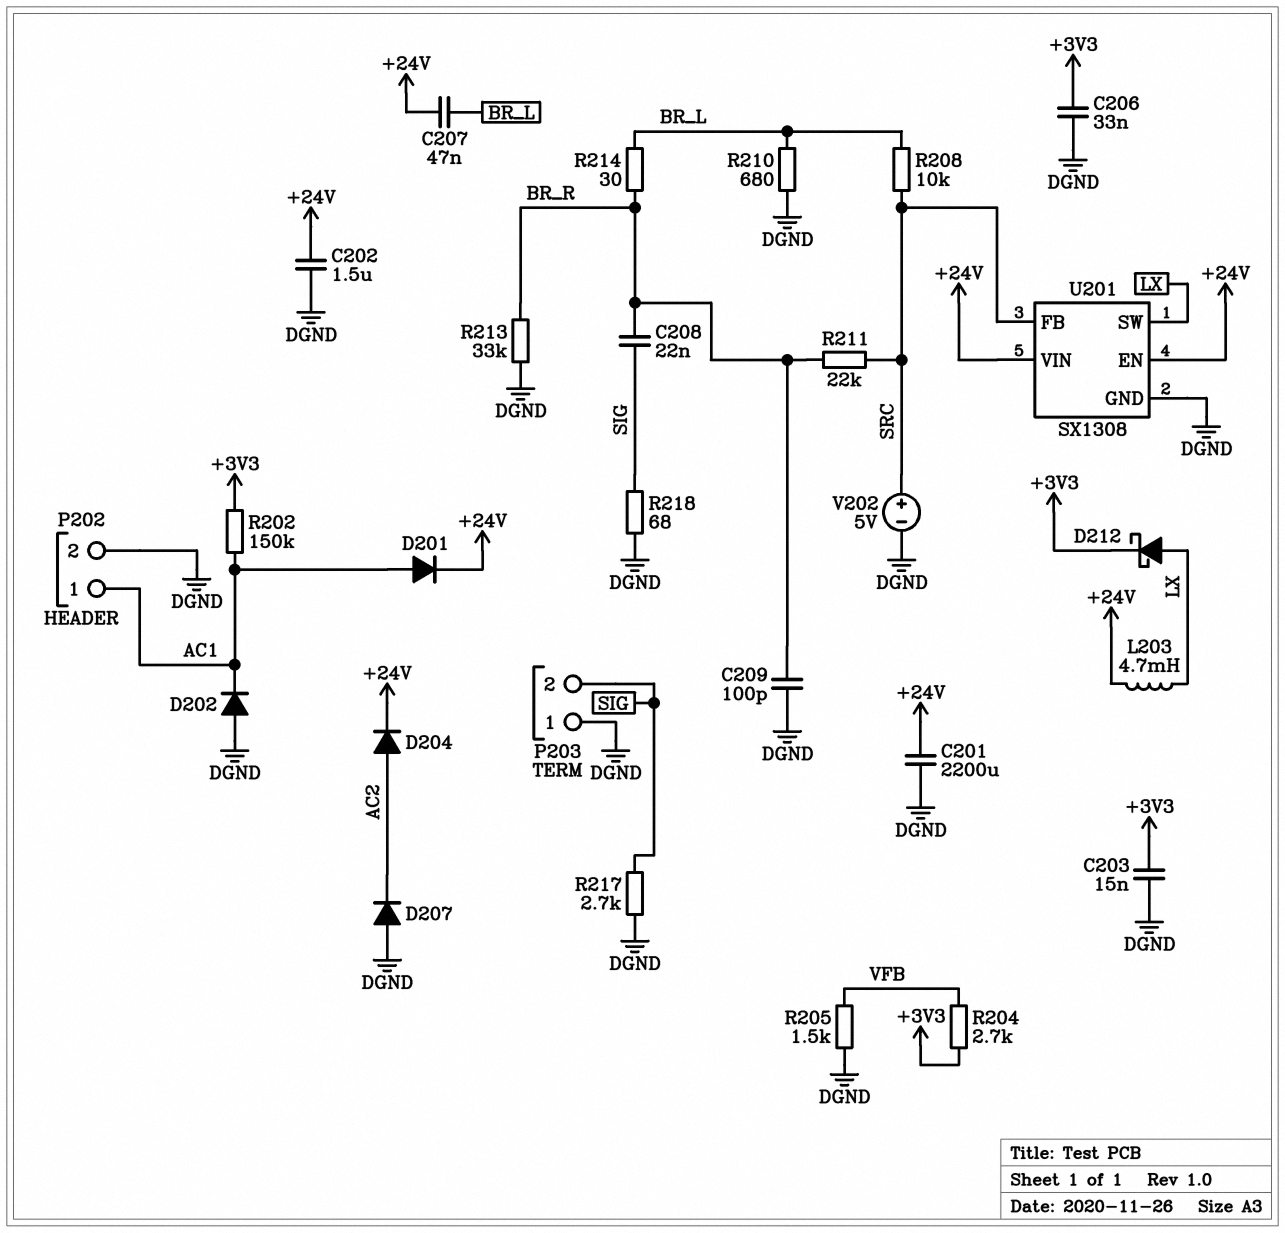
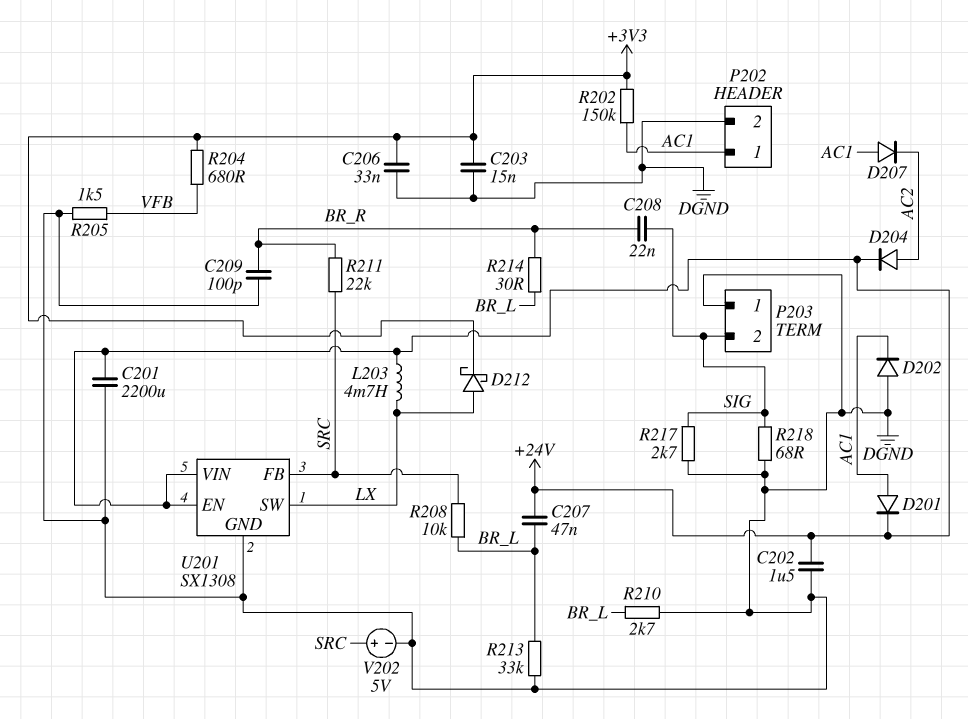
D207: diode (A DGND, K AC2) -> diode (A AC1, K AC2)
R204: 2.7k (+3V3, VFB) -> 680 (+3V3, VFB)
R210: 680 (BR_L, DGND) -> 2.7k (BR_L, DGND)
R213: 33k (BR_R, DGND) -> 33k (BR_L, DGND)

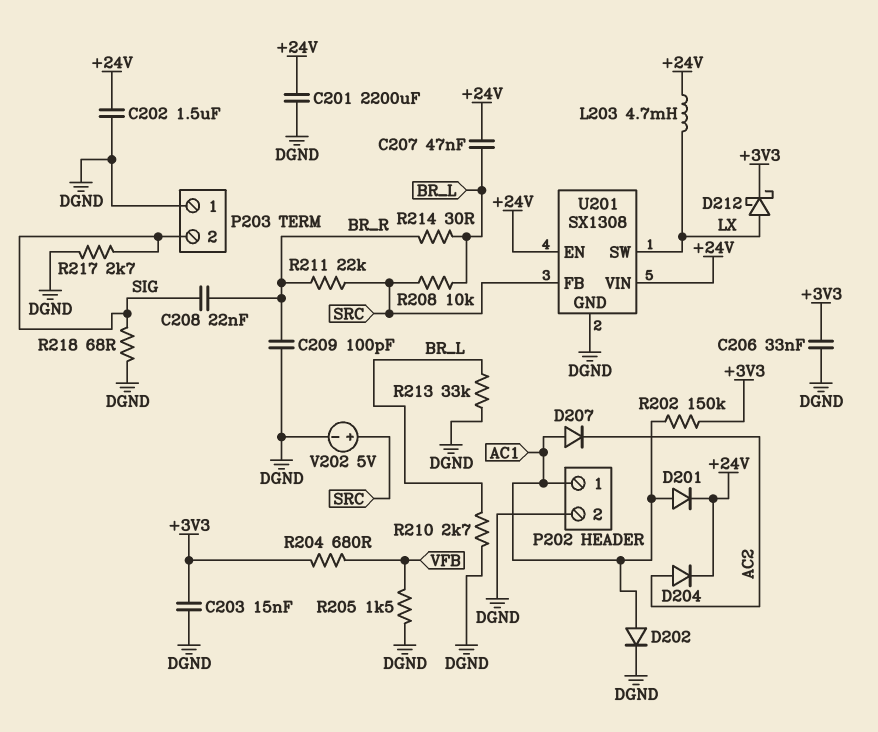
D202: diode (A DGND, K AC1) -> diode (A AC1, K DGND)

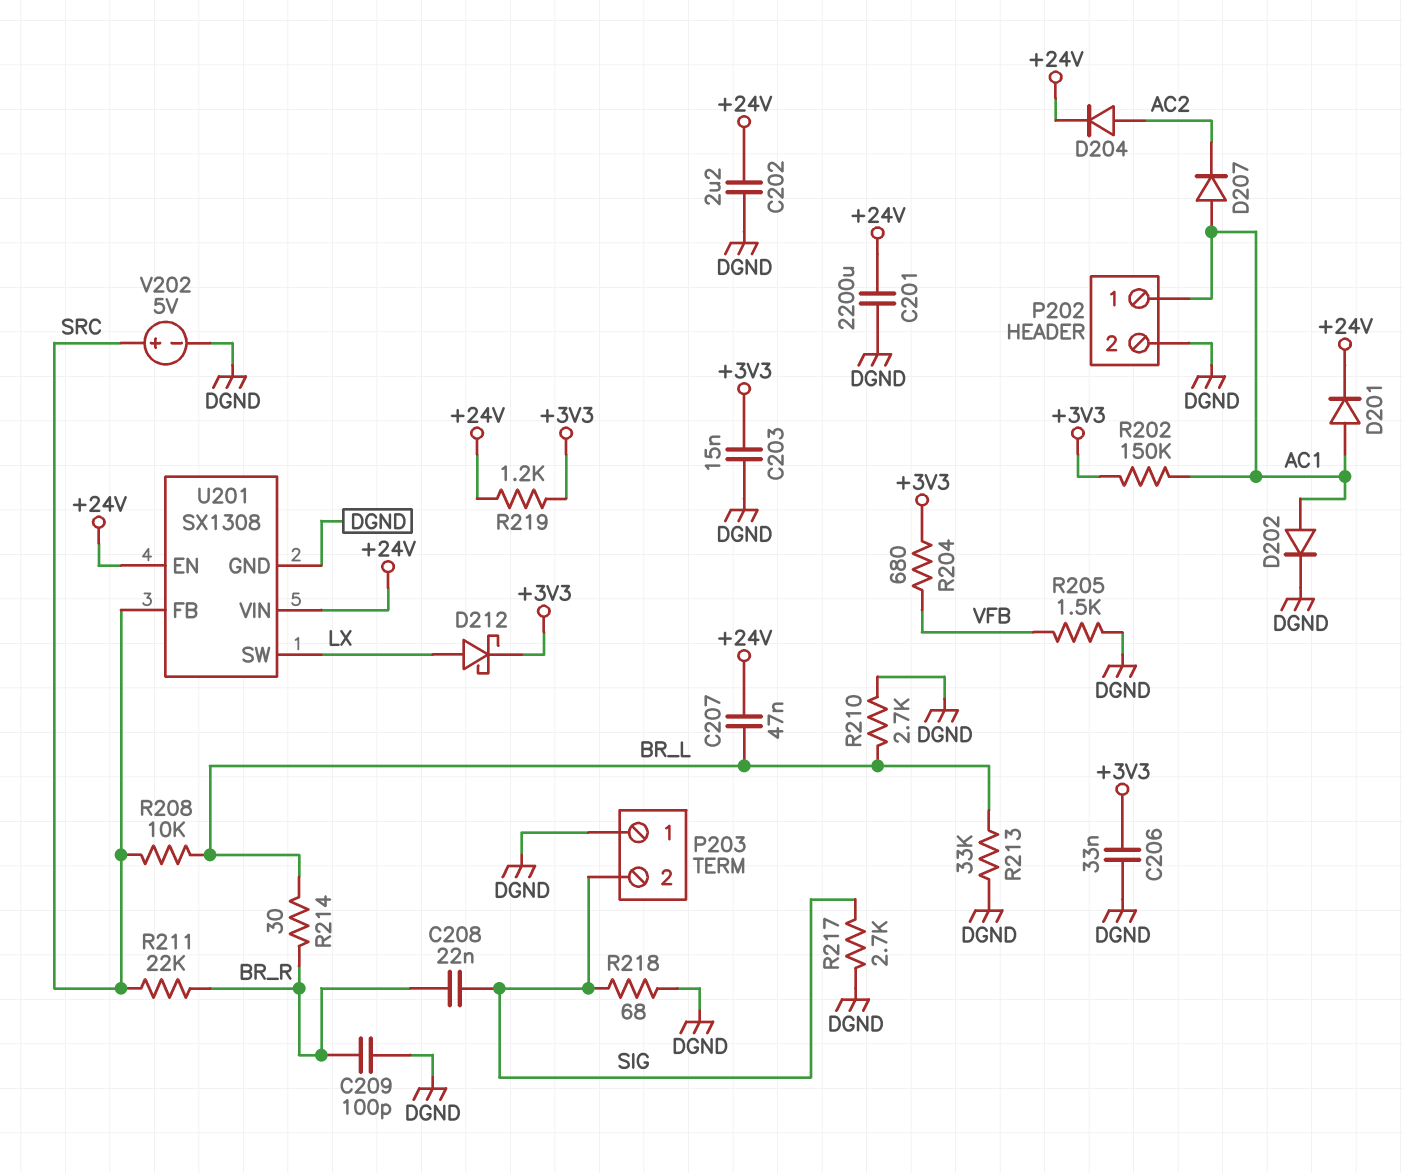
C202: 1.5uF (+24V, DGND) -> 2.2uF (+24V, DGND)
L203: 4.7mH (+24V, LX) -> none
R219: none -> 1.2k (+3V3, +24V)

